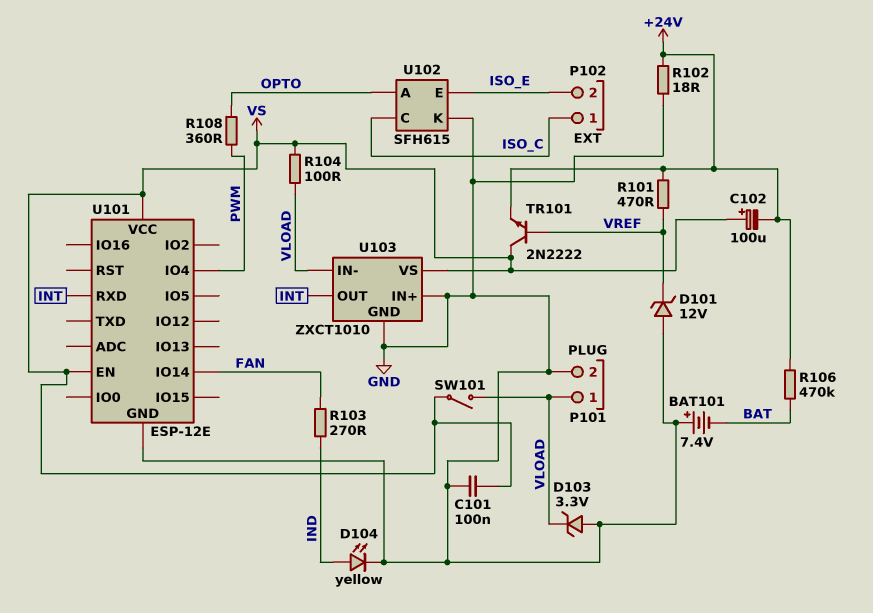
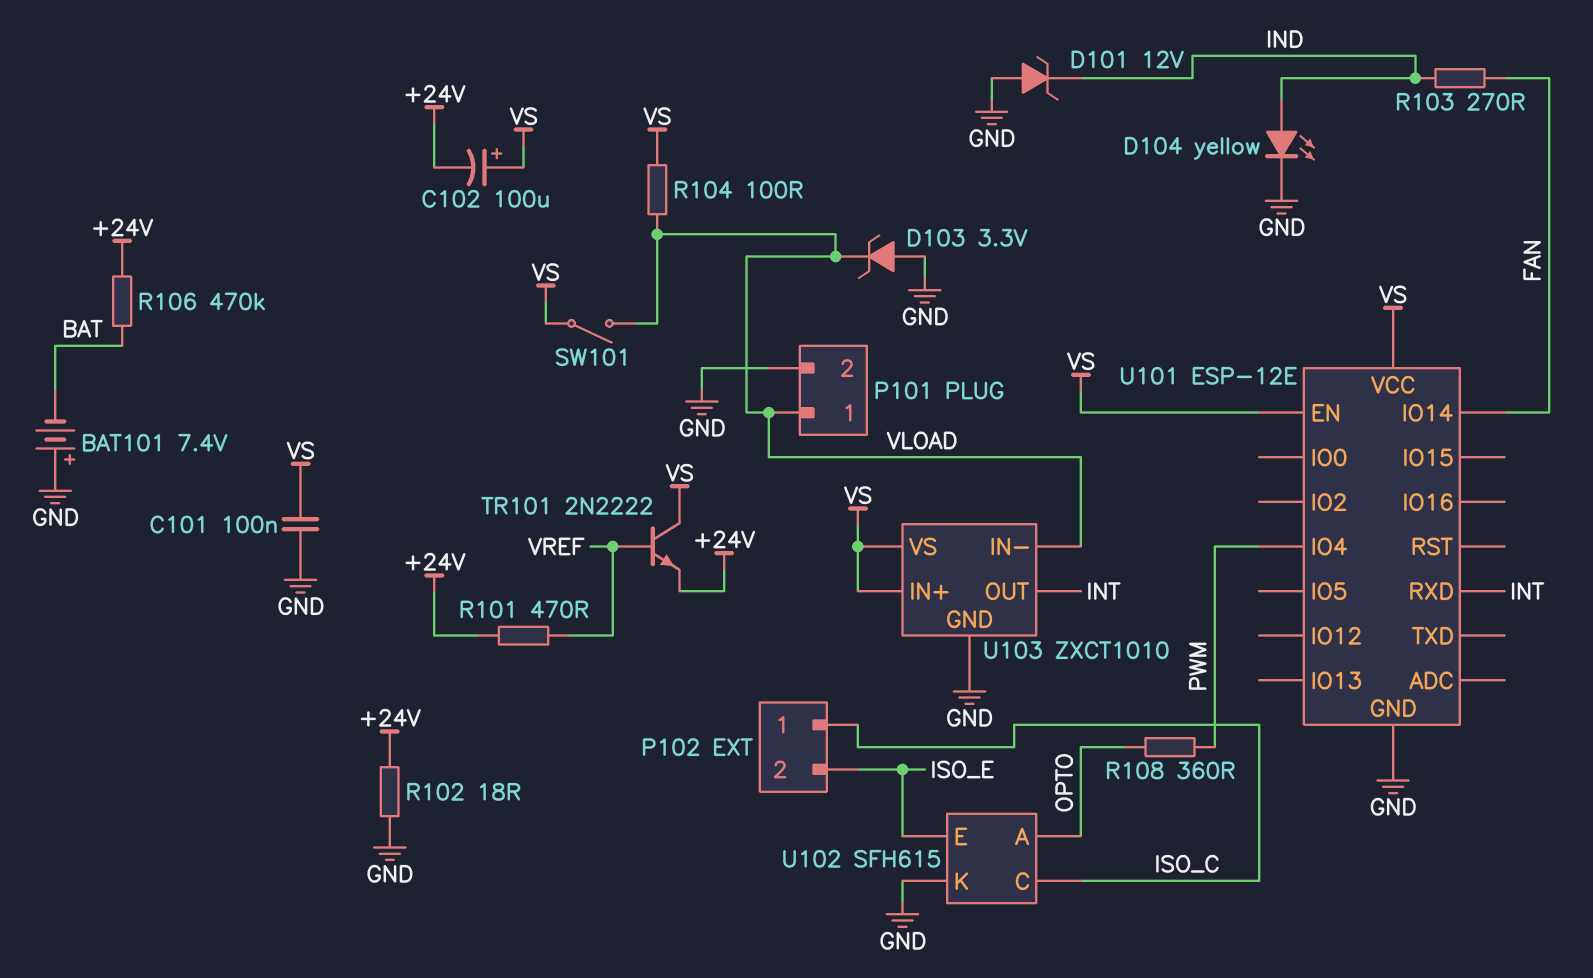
D101: zener 12V (A GND, K VREF) -> zener 12V (A GND, K IND)
U103 pin IN+: GND -> VS

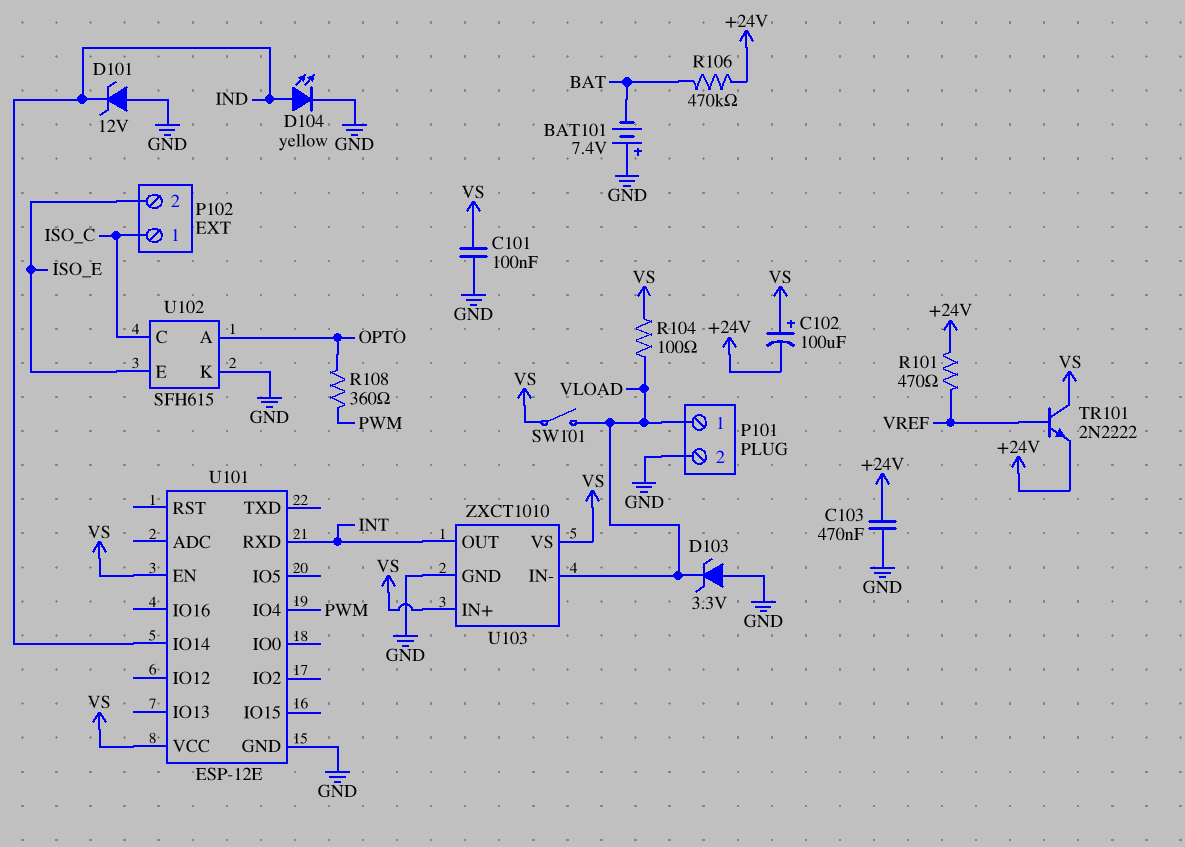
C103: none -> 470nF (+24V, GND)
R102: 18 (+24V, GND) -> none
R103: 270 (FAN, IND) -> none
U101 pin IO14: FAN -> IND

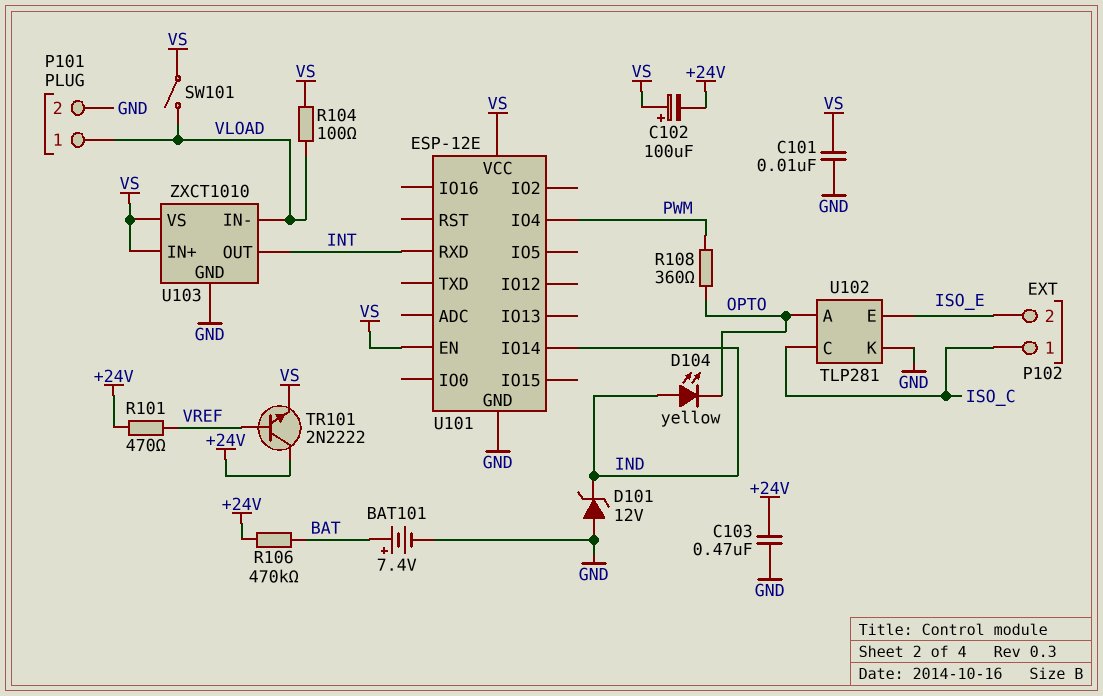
BAT101: 7.4V (plus GND, minus BAT) -> 7.4V (plus BAT, minus GND)
C101: 100nF (GND, VS) -> 10nF (GND, VS)
D103: zener 3.3V (A GND, K VLOAD) -> none
D104: LED yellow (A IND, K GND) -> LED yellow (A IND, K OPTO)
TR101: NPN 2N2222 (B VREF, C VS, E +24V) -> NPN 2N2222 (B VREF, C +24V, E VS)
U102: SFH615 -> TLP281

